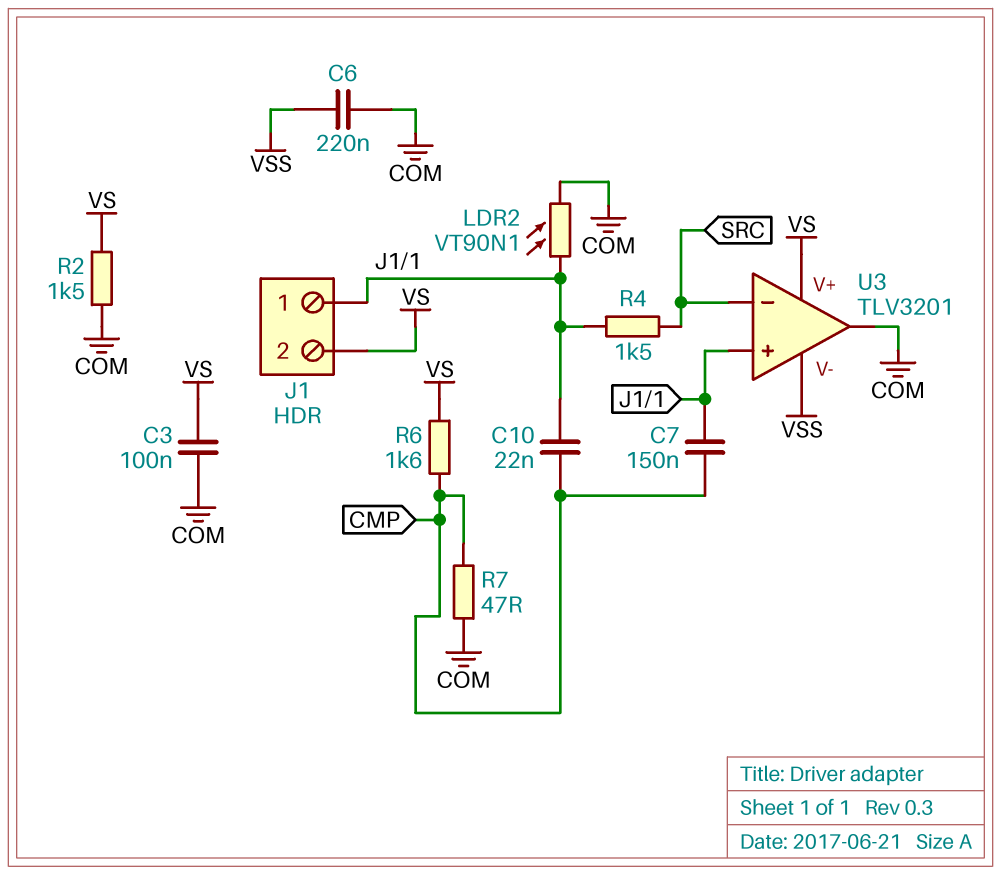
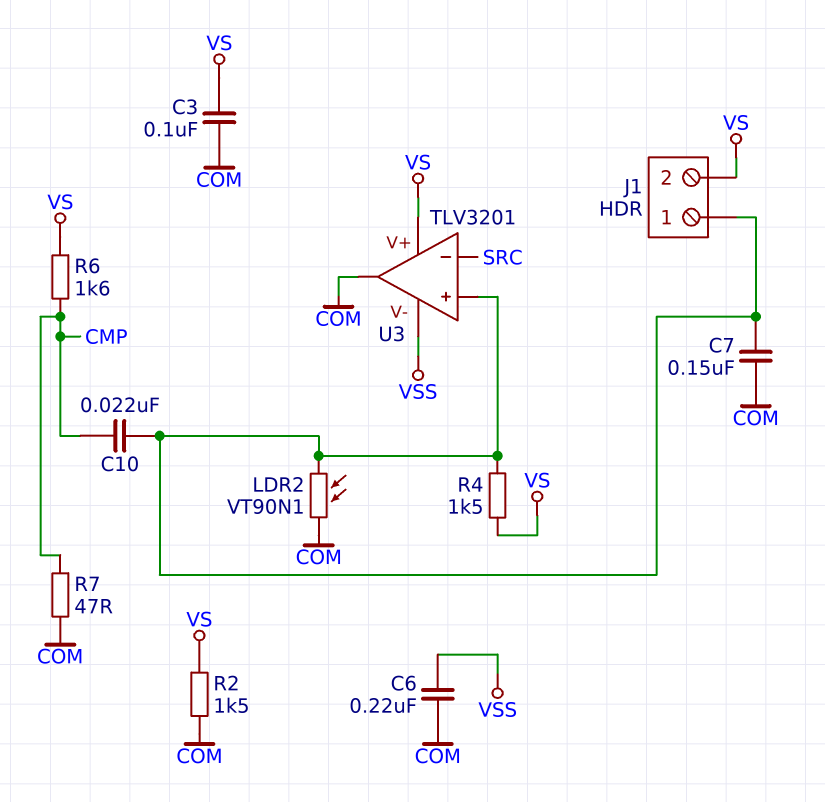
C7: 150nF (CMP, J1/1) -> 150nF (COM, J1/1)
R4: 1.5k (J1/1, SRC) -> 1.5k (J1/1, VS)

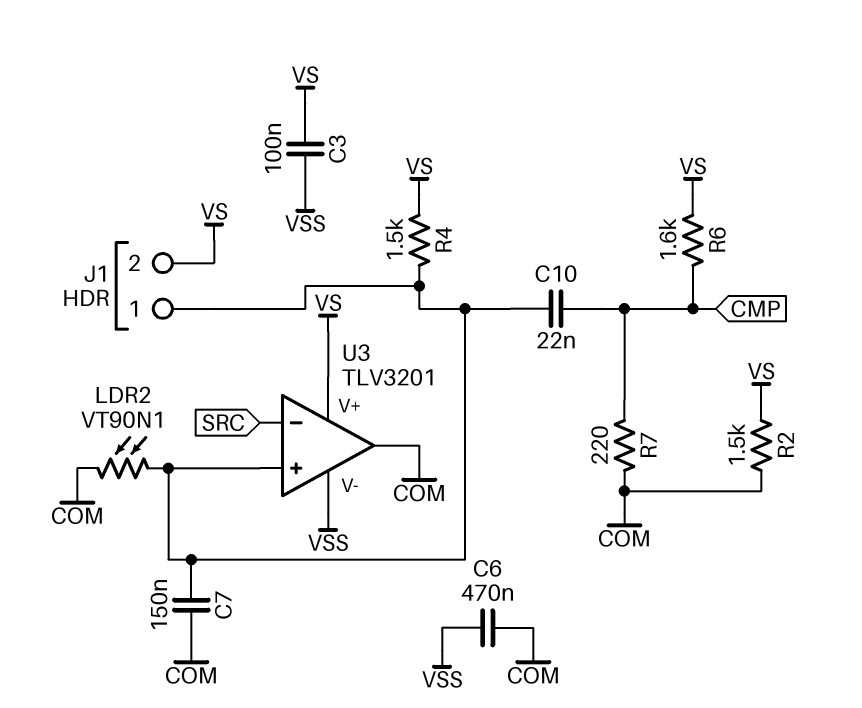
C3: 100nF (COM, VS) -> 100nF (VS, VSS)
C6: 220nF (COM, VSS) -> 470nF (COM, VSS)
R7: 47 (CMP, COM) -> 220 (CMP, COM)

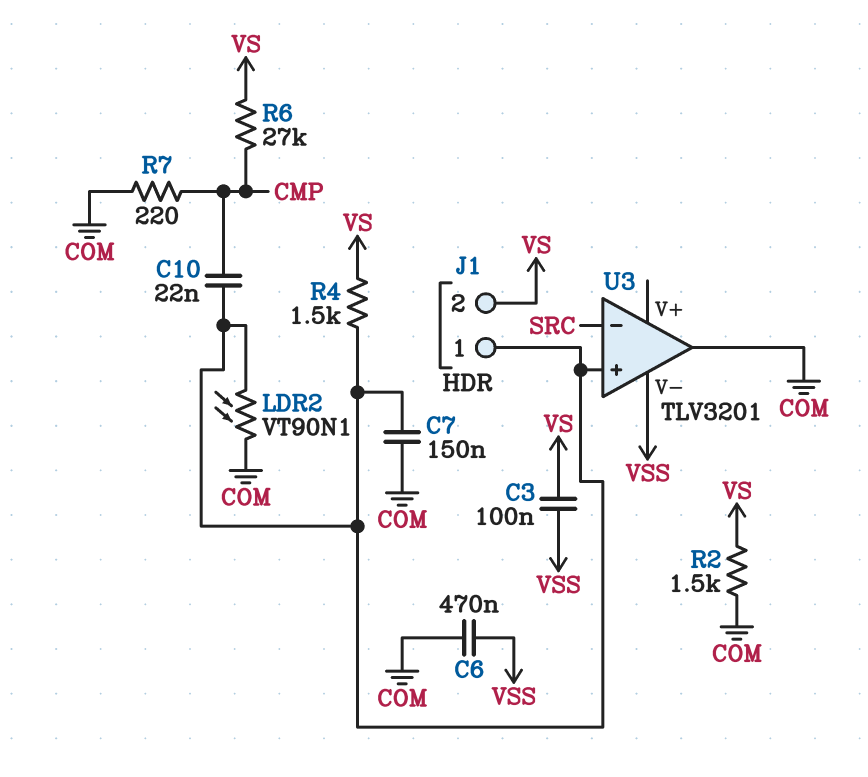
R6: 1.6k (CMP, VS) -> 27k (CMP, VS)
U3 pin V+: VS -> none

